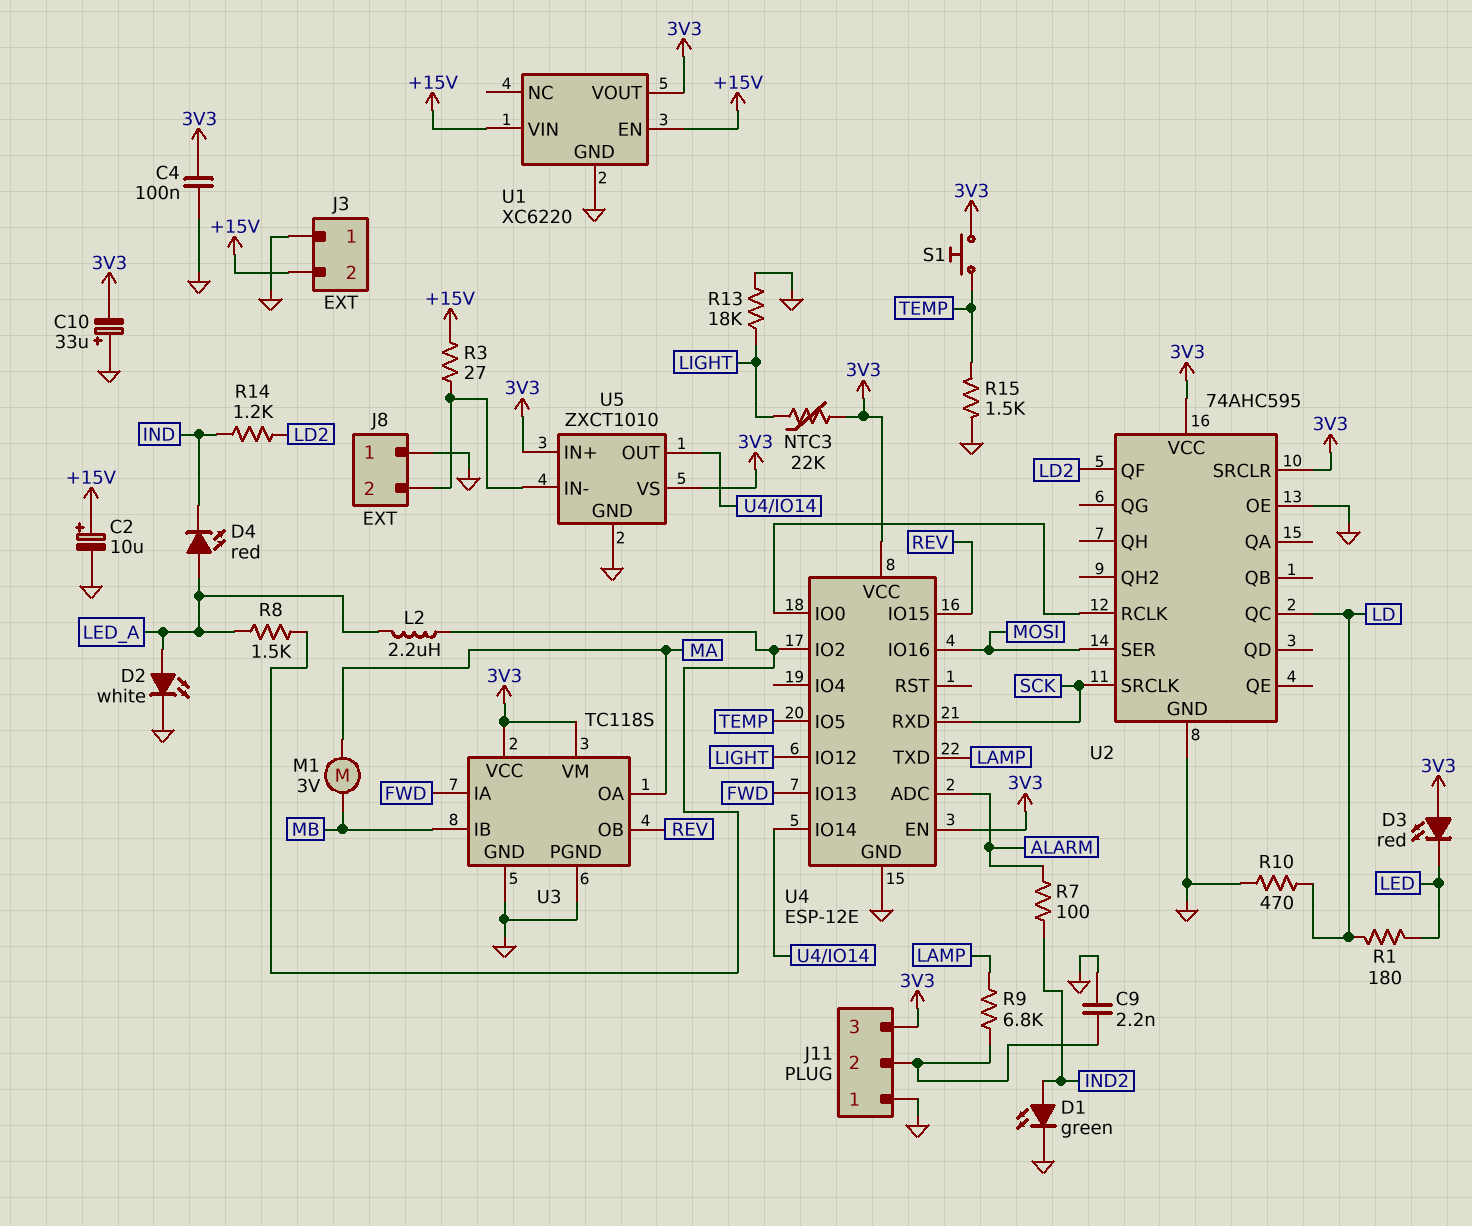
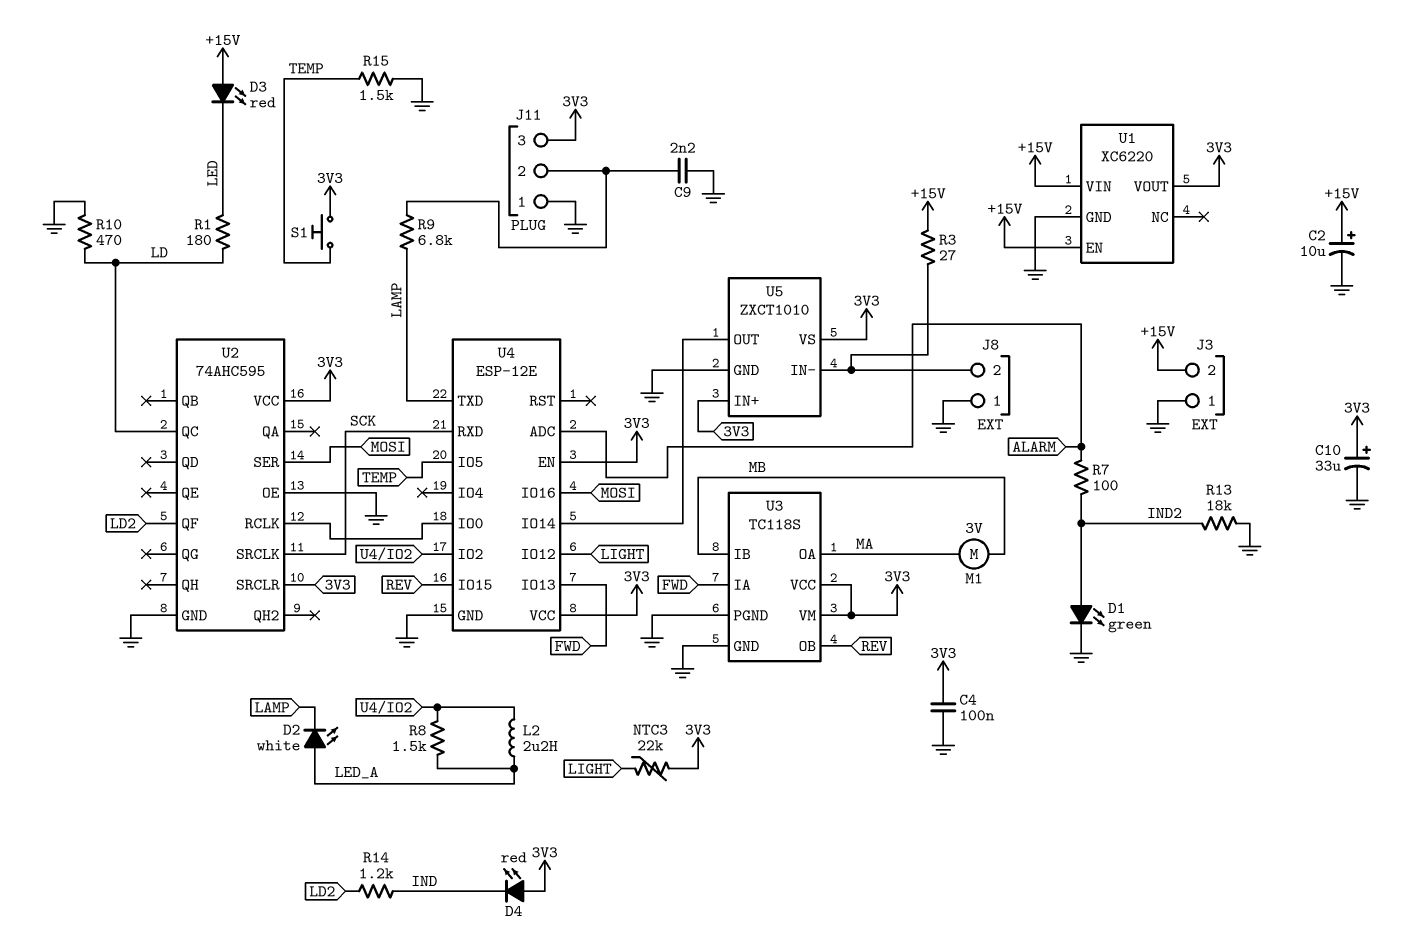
C10: 33uF (plus GND, minus 3V3) -> 33uF (plus 3V3, minus GND)
D2: LED white (A LED_A, K GND) -> LED white (A LED_A, K LAMP)
D3: LED red (A 3V3, K LED) -> LED red (A +15V, K LED)
D4: LED red (A LED_A, K IND) -> LED red (A 3V3, K IND)
R13: 18k (GND, LIGHT) -> 18k (GND, IND2)

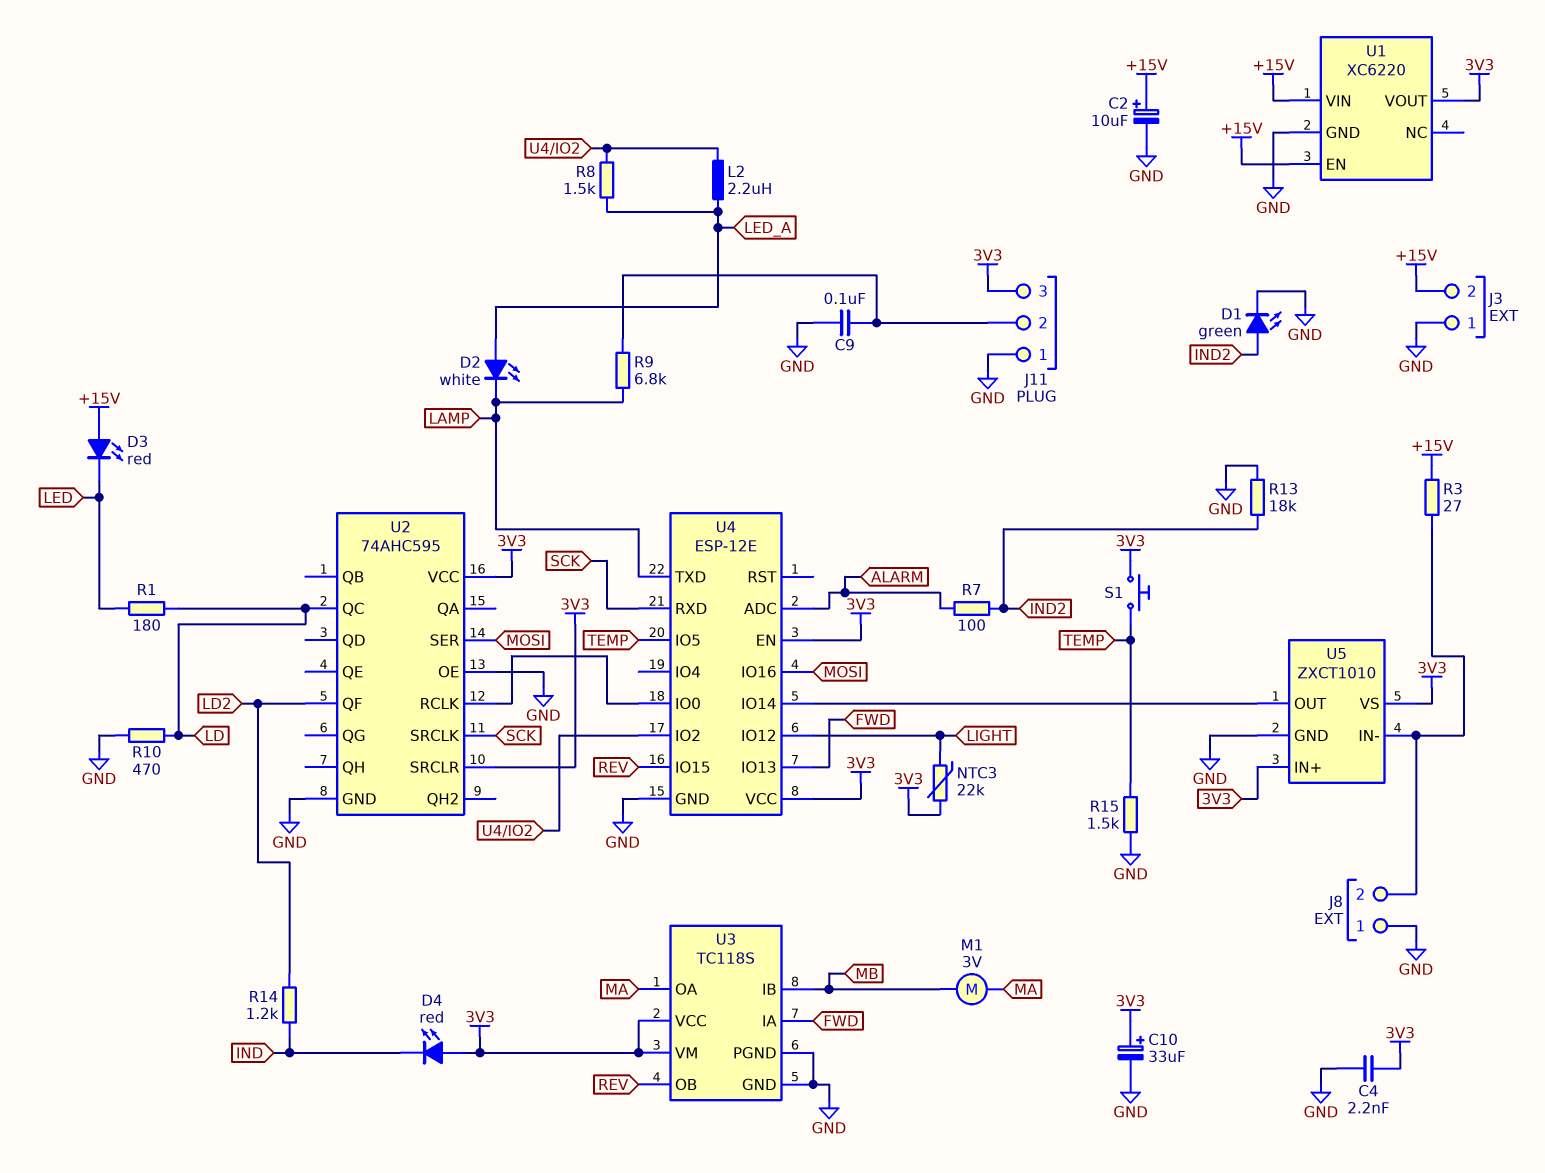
C4: 100nF (3V3, GND) -> 2.2nF (3V3, GND)
C9: 2.2nF (GND, J11/2) -> 100nF (GND, J11/2)

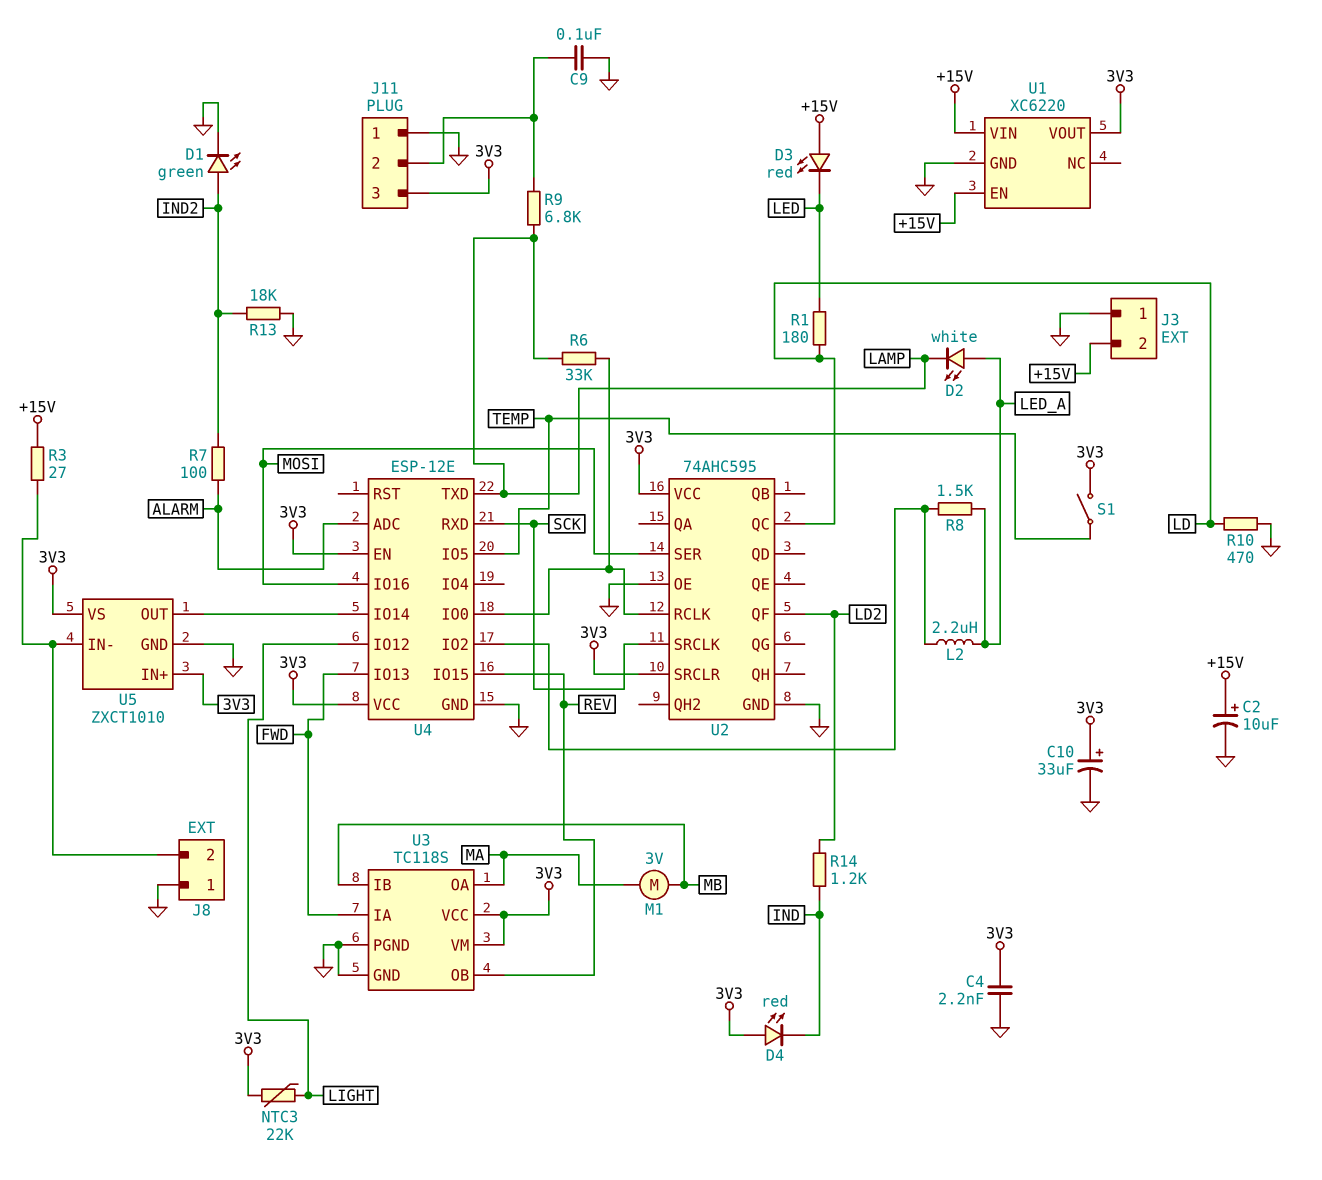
R6: none -> 33k (LAMP, U2/RCLK)
R15: 1.5k (GND, TEMP) -> none
S1: button (3V3, TEMP) -> switch (3V3, TEMP)

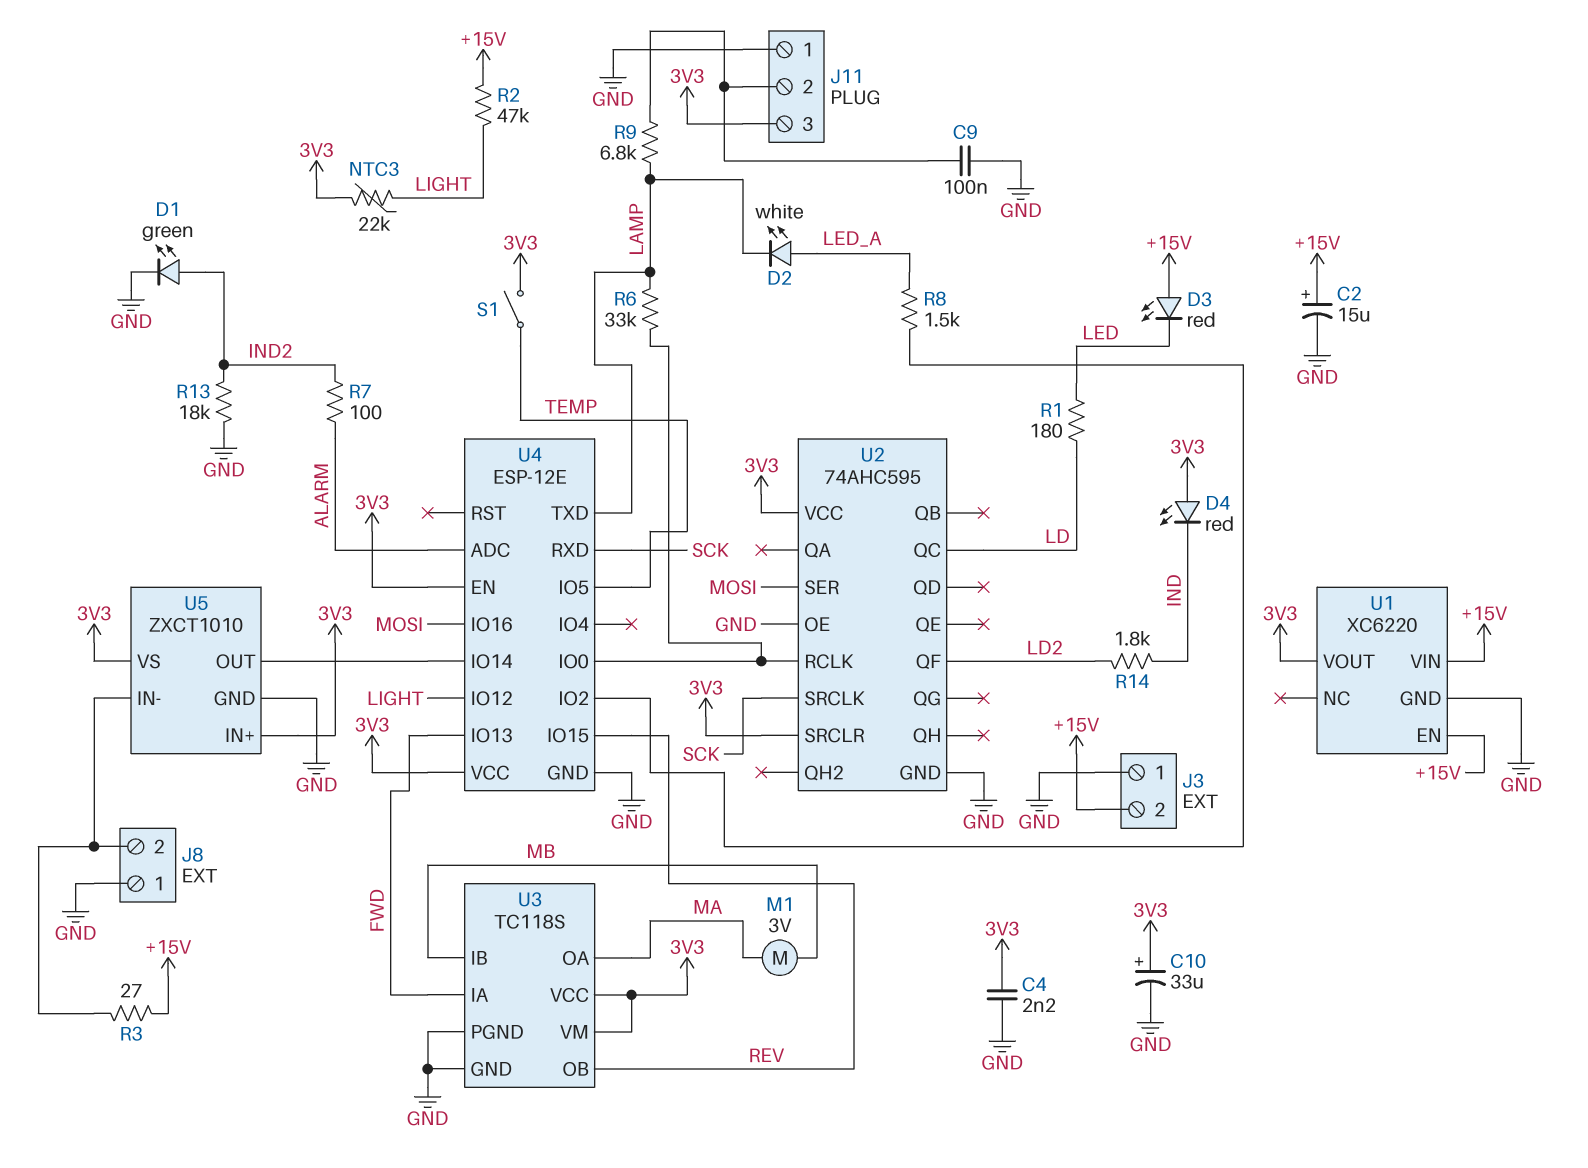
C2: 10uF (plus +15V, minus GND) -> 15uF (plus +15V, minus GND)
L2: 2.2uH (LED_A, U4/IO2) -> none
R2: none -> 47k (+15V, LIGHT)
R10: 470 (GND, LD) -> none
R14: 1.2k (IND, LD2) -> 1.8k (IND, LD2)

